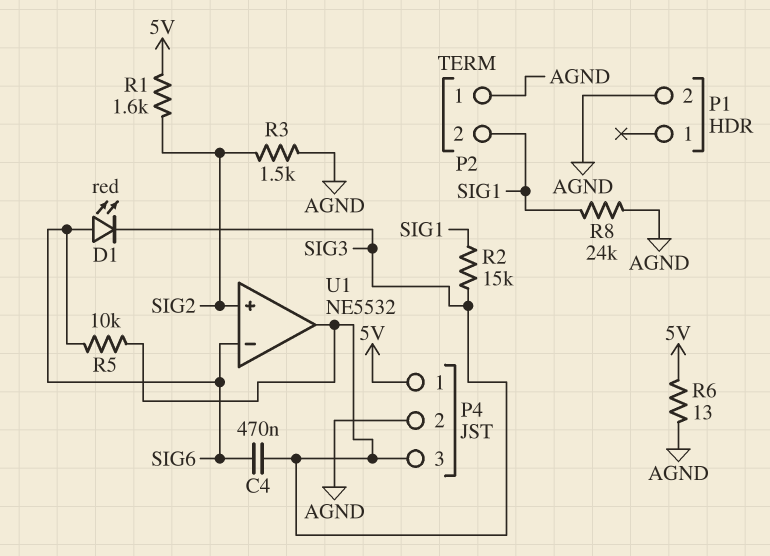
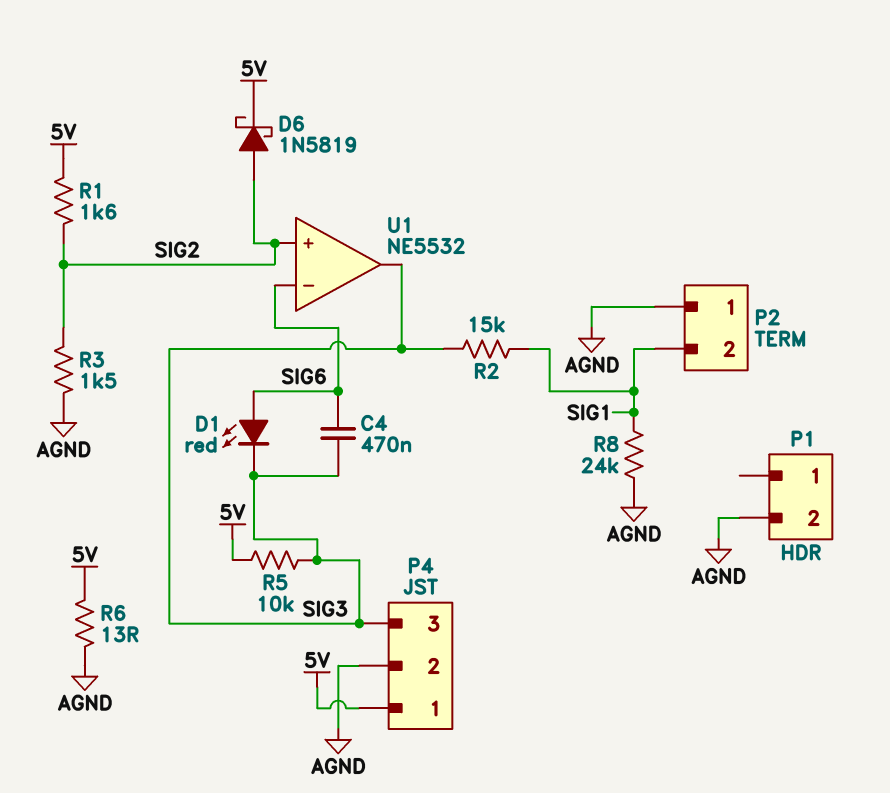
D6: none -> schottky 1N5819 (A SIG2, K 5V)
R5: 10k (SIG3, SIG6) -> 10k (5V, SIG3)

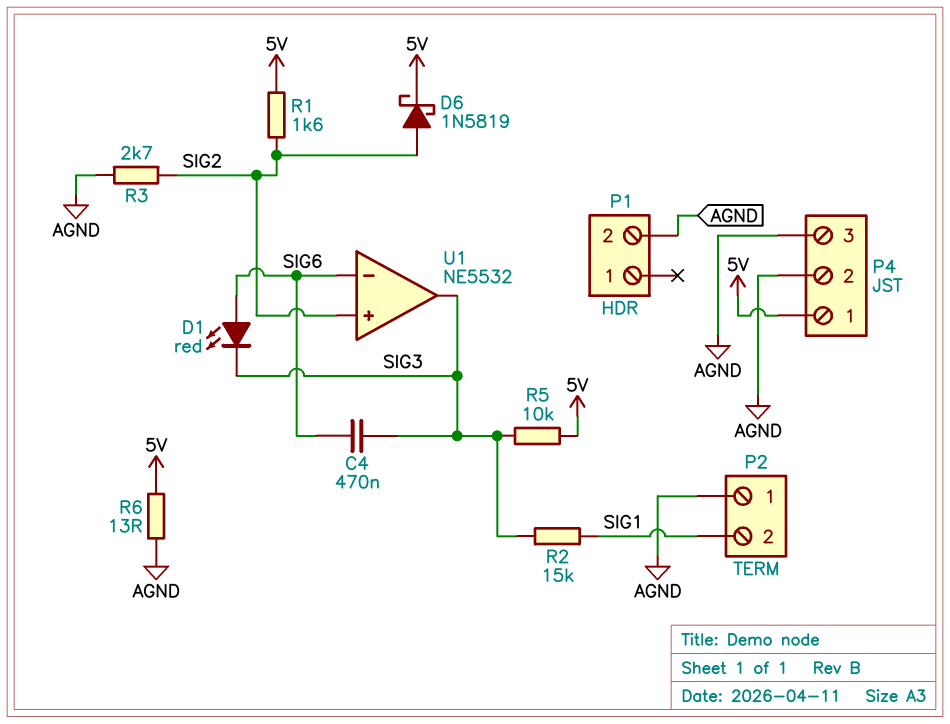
P4 pin 3: SIG3 -> AGND
R3: 1.5k (AGND, SIG2) -> 2.7k (AGND, SIG2)
R8: 24k (AGND, SIG1) -> none

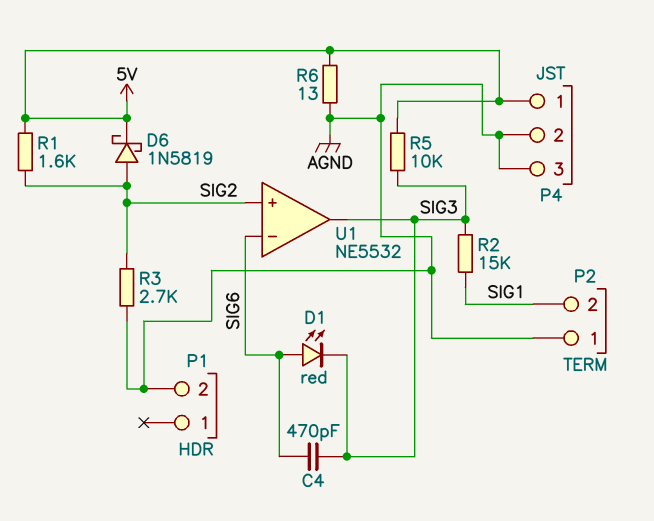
C4: 470nF (SIG3, SIG6) -> 470pF (SIG3, SIG6)

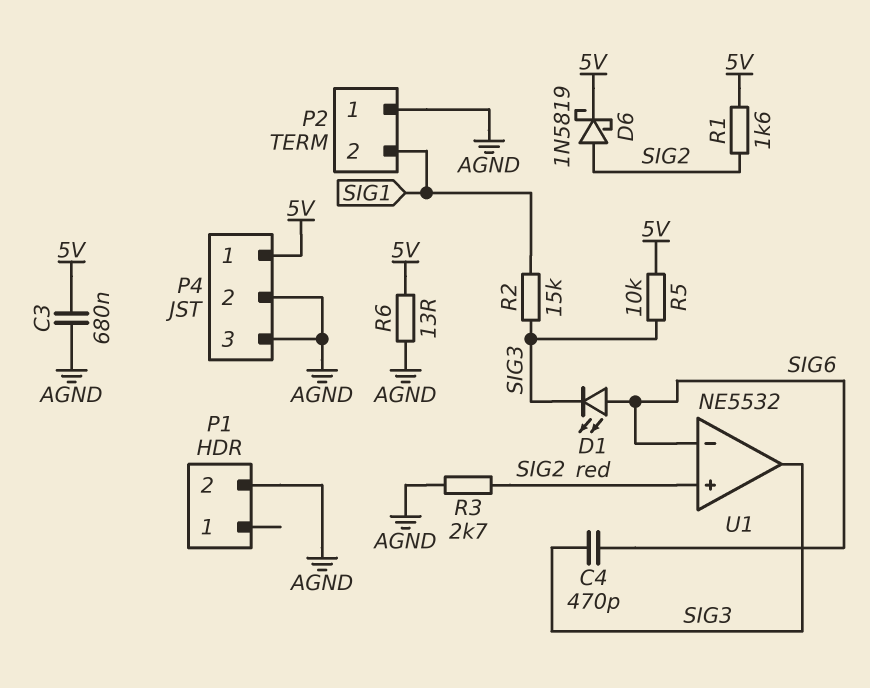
C3: none -> 680nF (5V, AGND)

